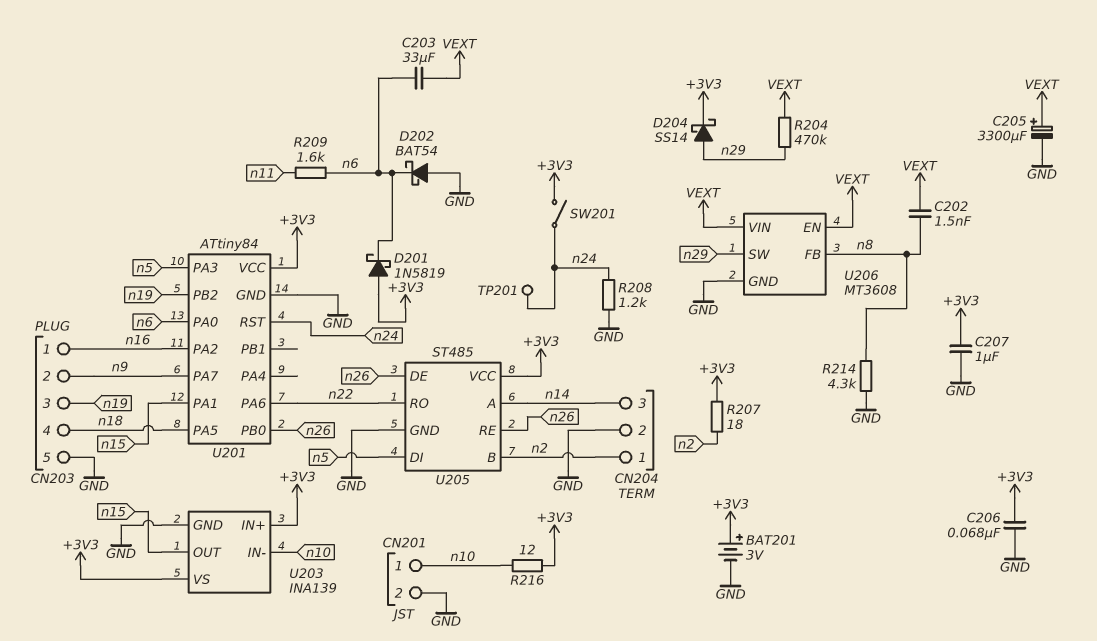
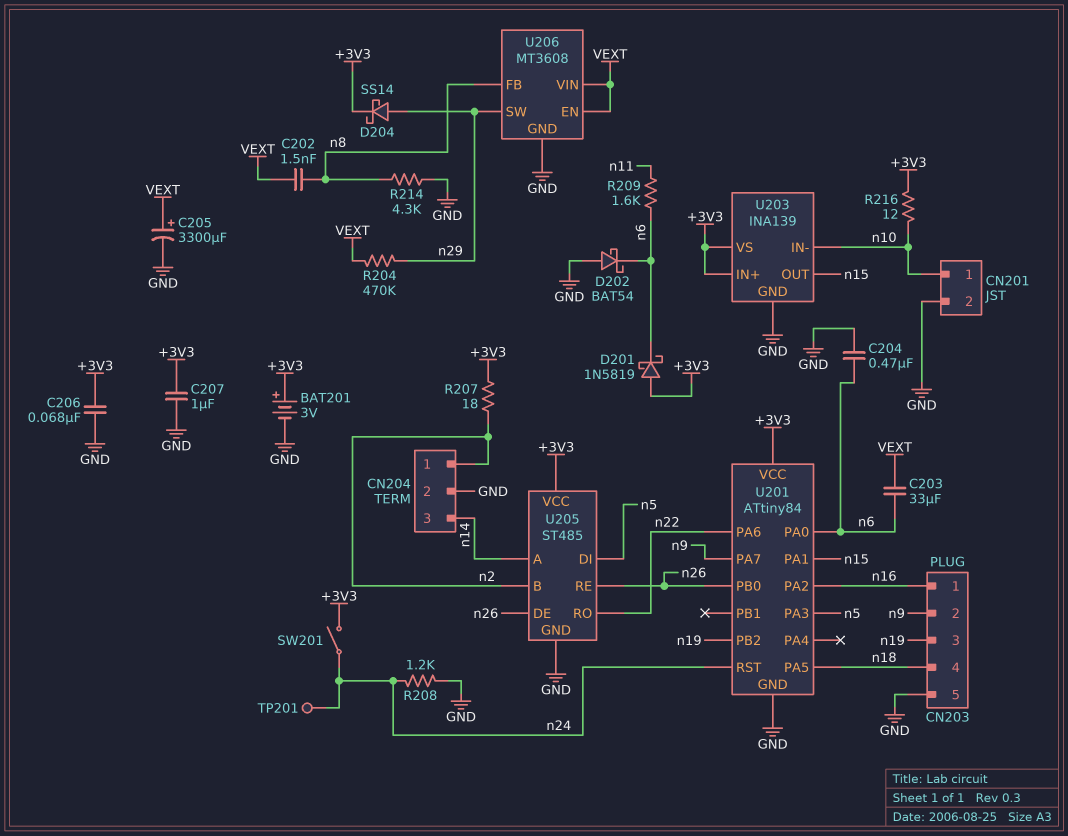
C204: none -> 470nF (GND, n6)

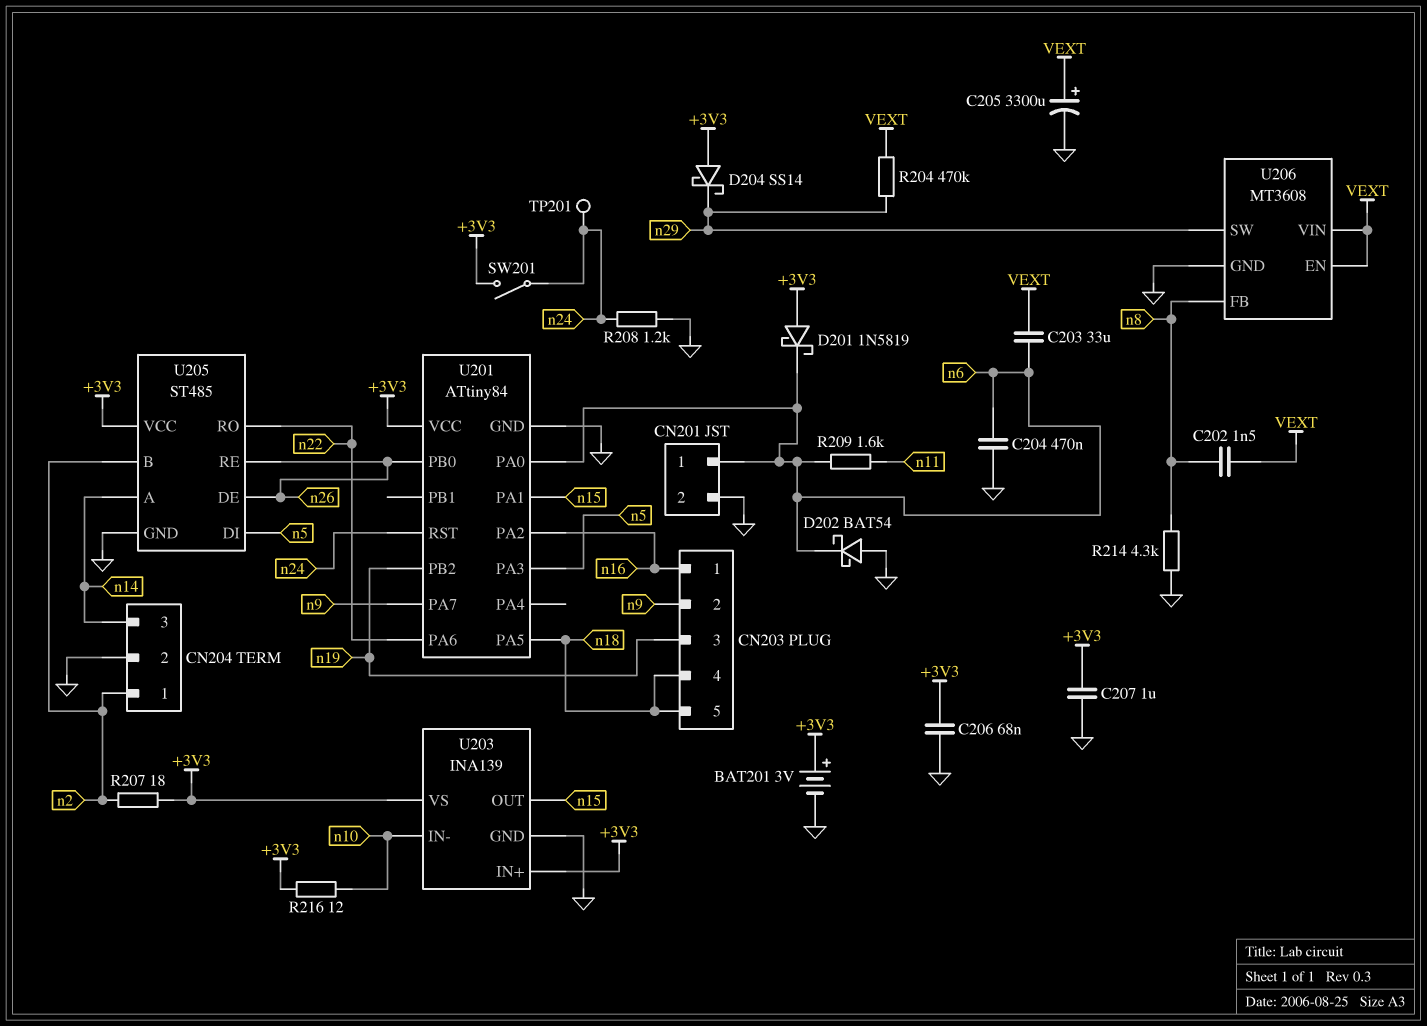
CN201 pin 1: n10 -> n6
CN203 pin 5: GND -> n18
D204: schottky SS14 (A n29, K +3V3) -> schottky SS14 (A +3V3, K n29)

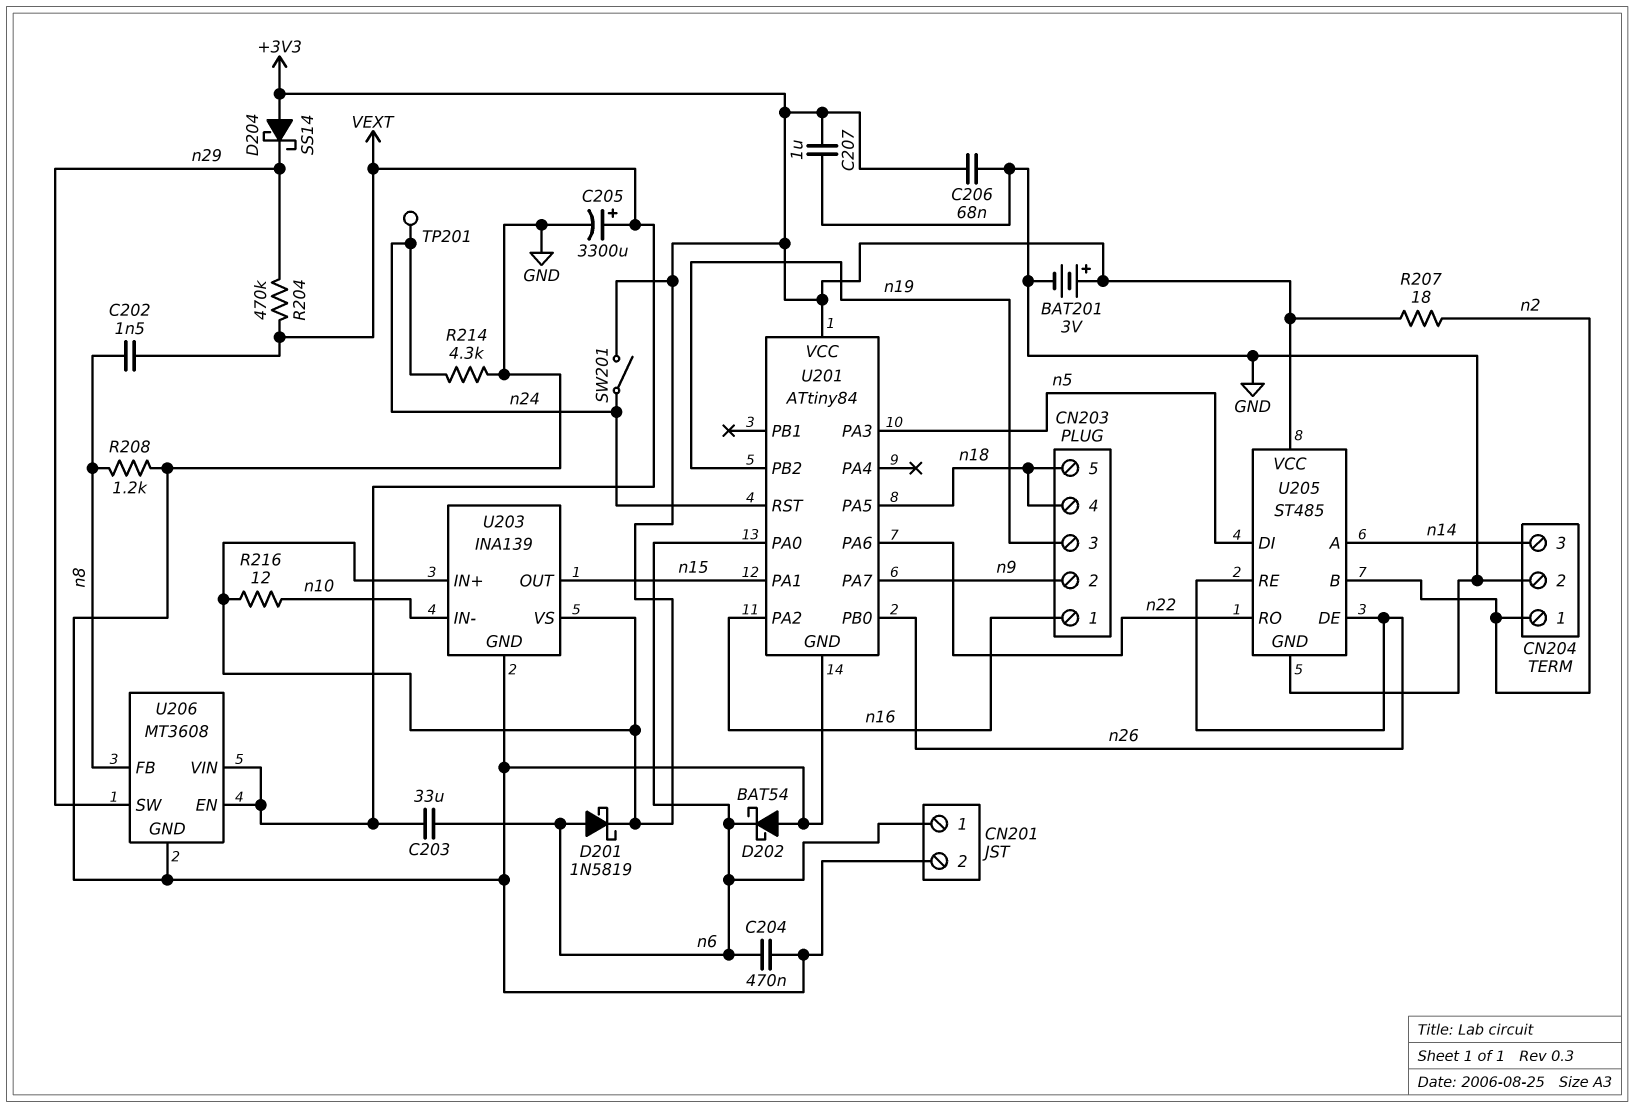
D201: schottky 1N5819 (A +3V3, K n6) -> schottky 1N5819 (A n6, K +3V3)
R208: 1.2k (GND, n24) -> 1.2k (GND, n8)
R209: 1.6k (n6, n11) -> none
R214: 4.3k (GND, n8) -> 4.3k (GND, n24)

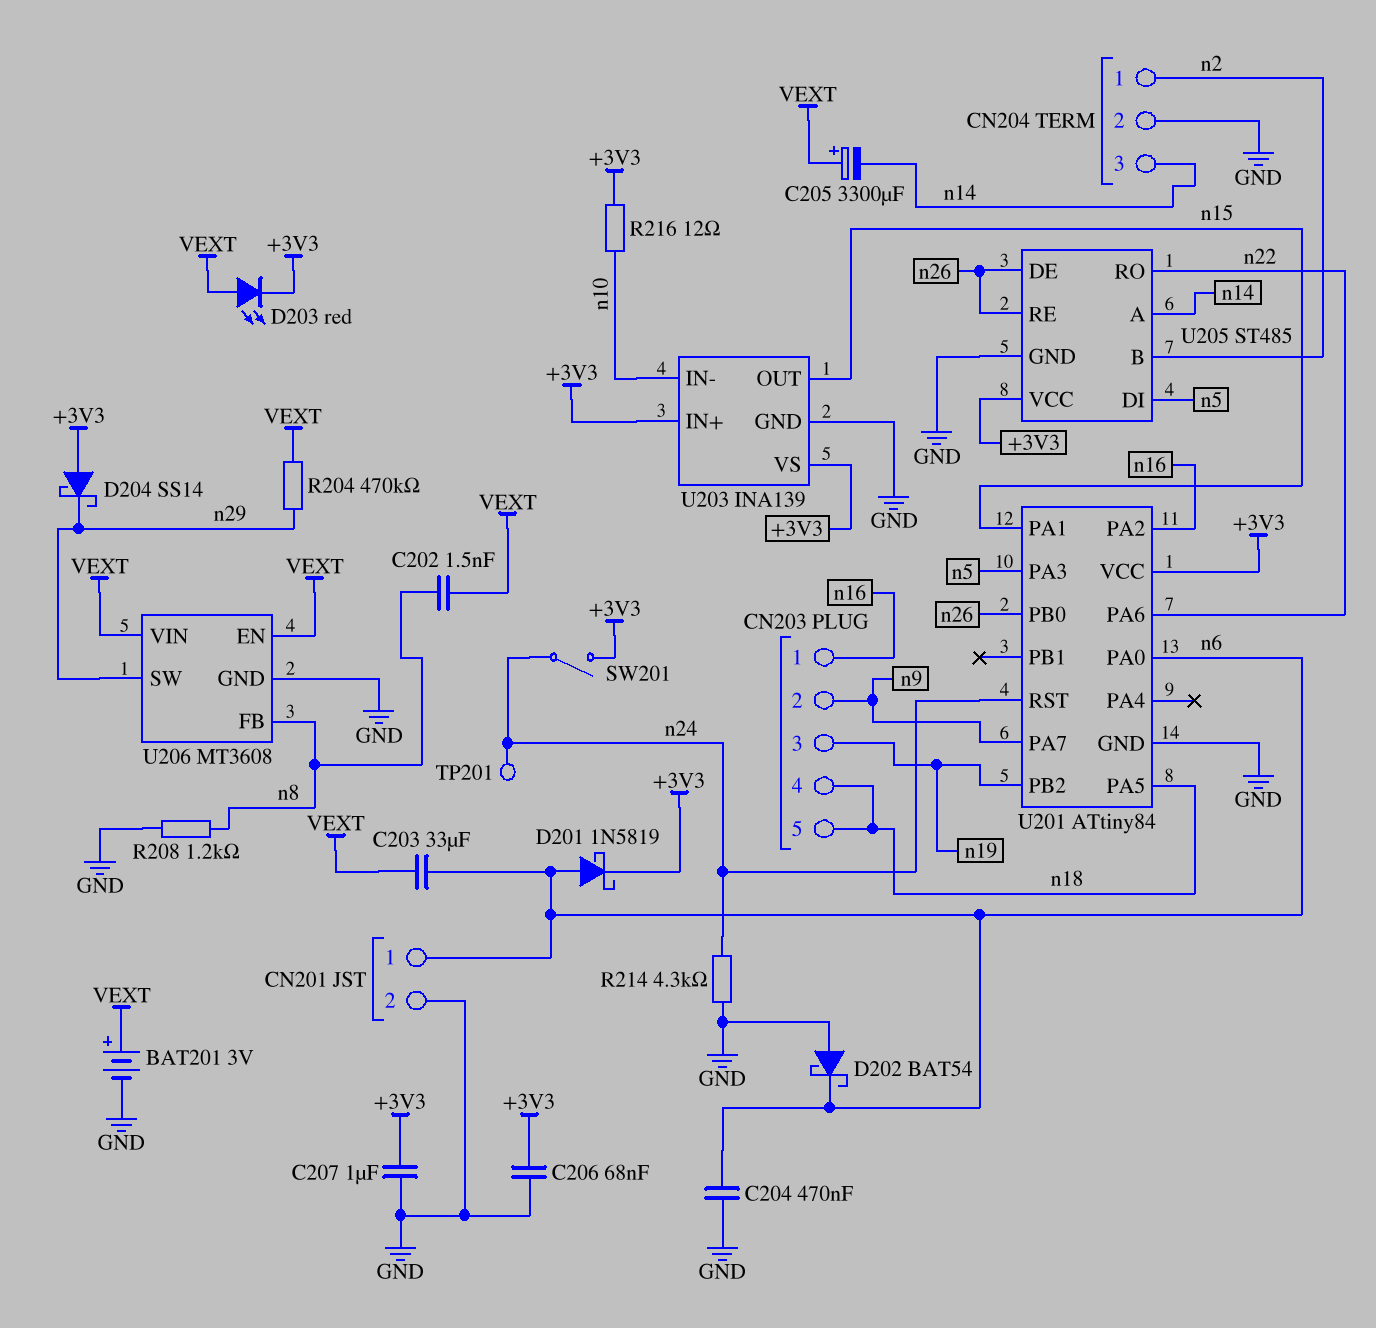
BAT201: 3V (plus +3V3, minus GND) -> 3V (plus VEXT, minus GND)
C205: 3300uF (plus VEXT, minus GND) -> 3300uF (plus VEXT, minus n14)
D203: none -> LED red (A VEXT, K +3V3)
R207: 18 (+3V3, n2) -> none

